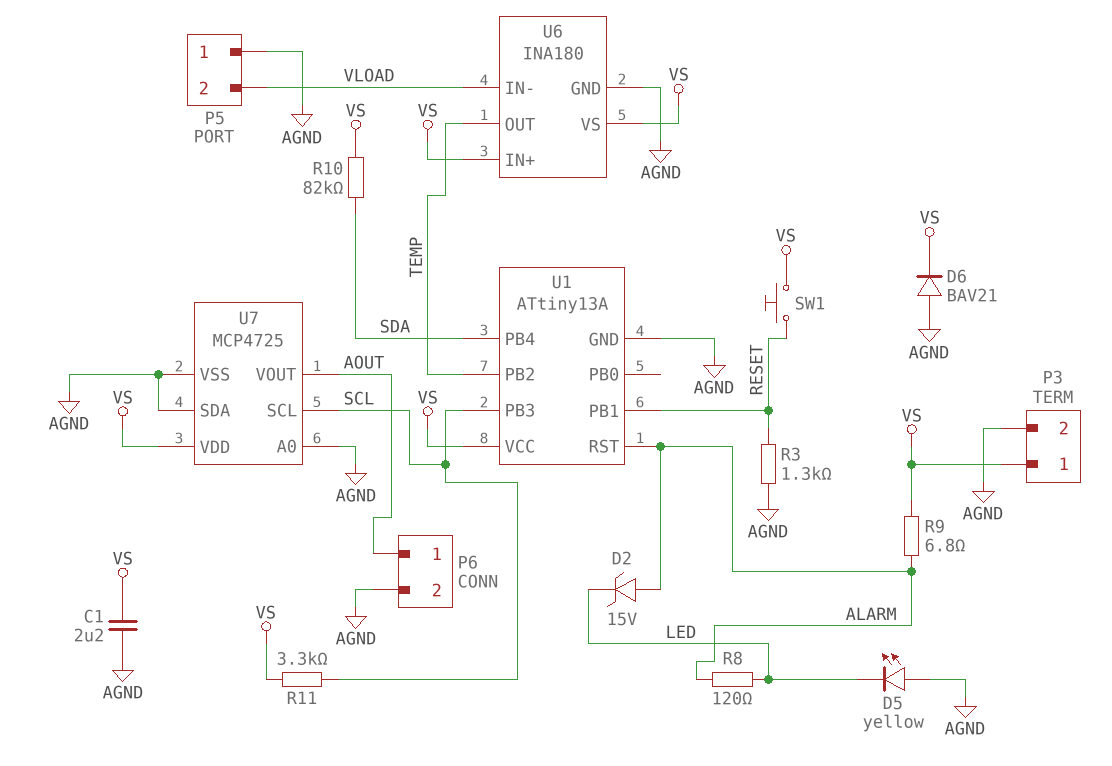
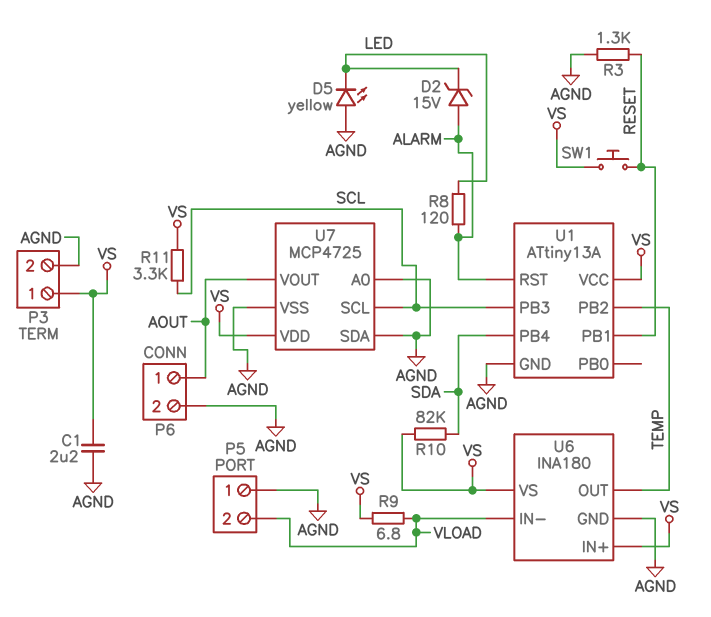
D6: diode BAV21 (A AGND, K VS) -> none
R9: 6.8 (ALARM, VS) -> 6.8 (VLOAD, VS)

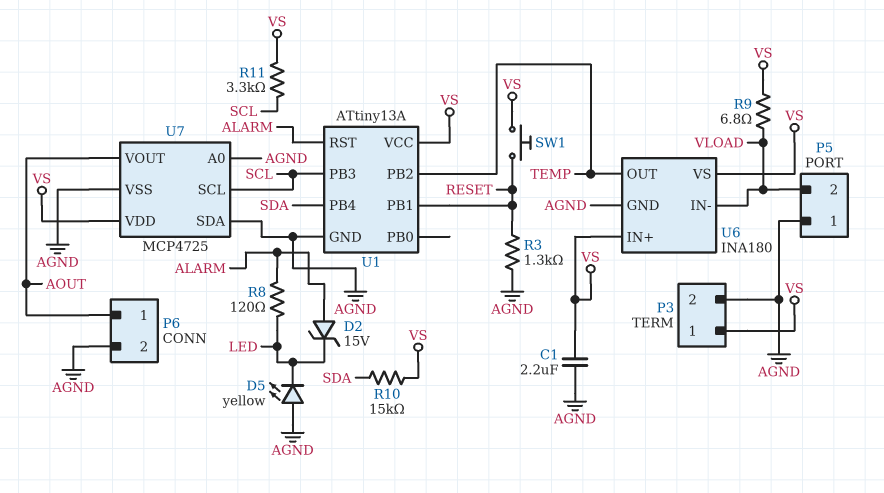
R10: 82k (SDA, VS) -> 15k (SDA, VS)

